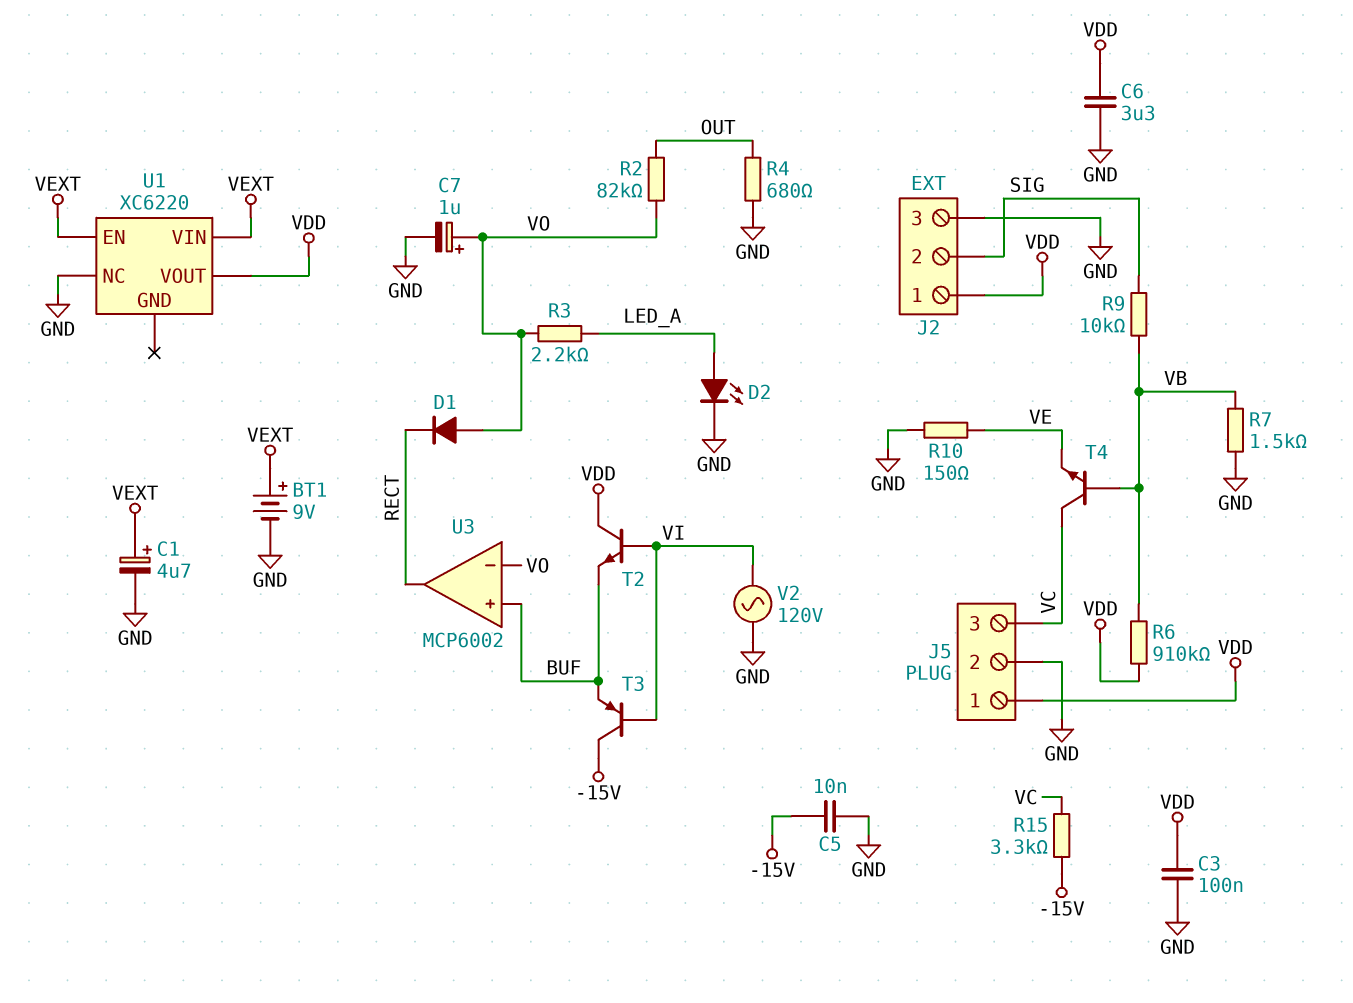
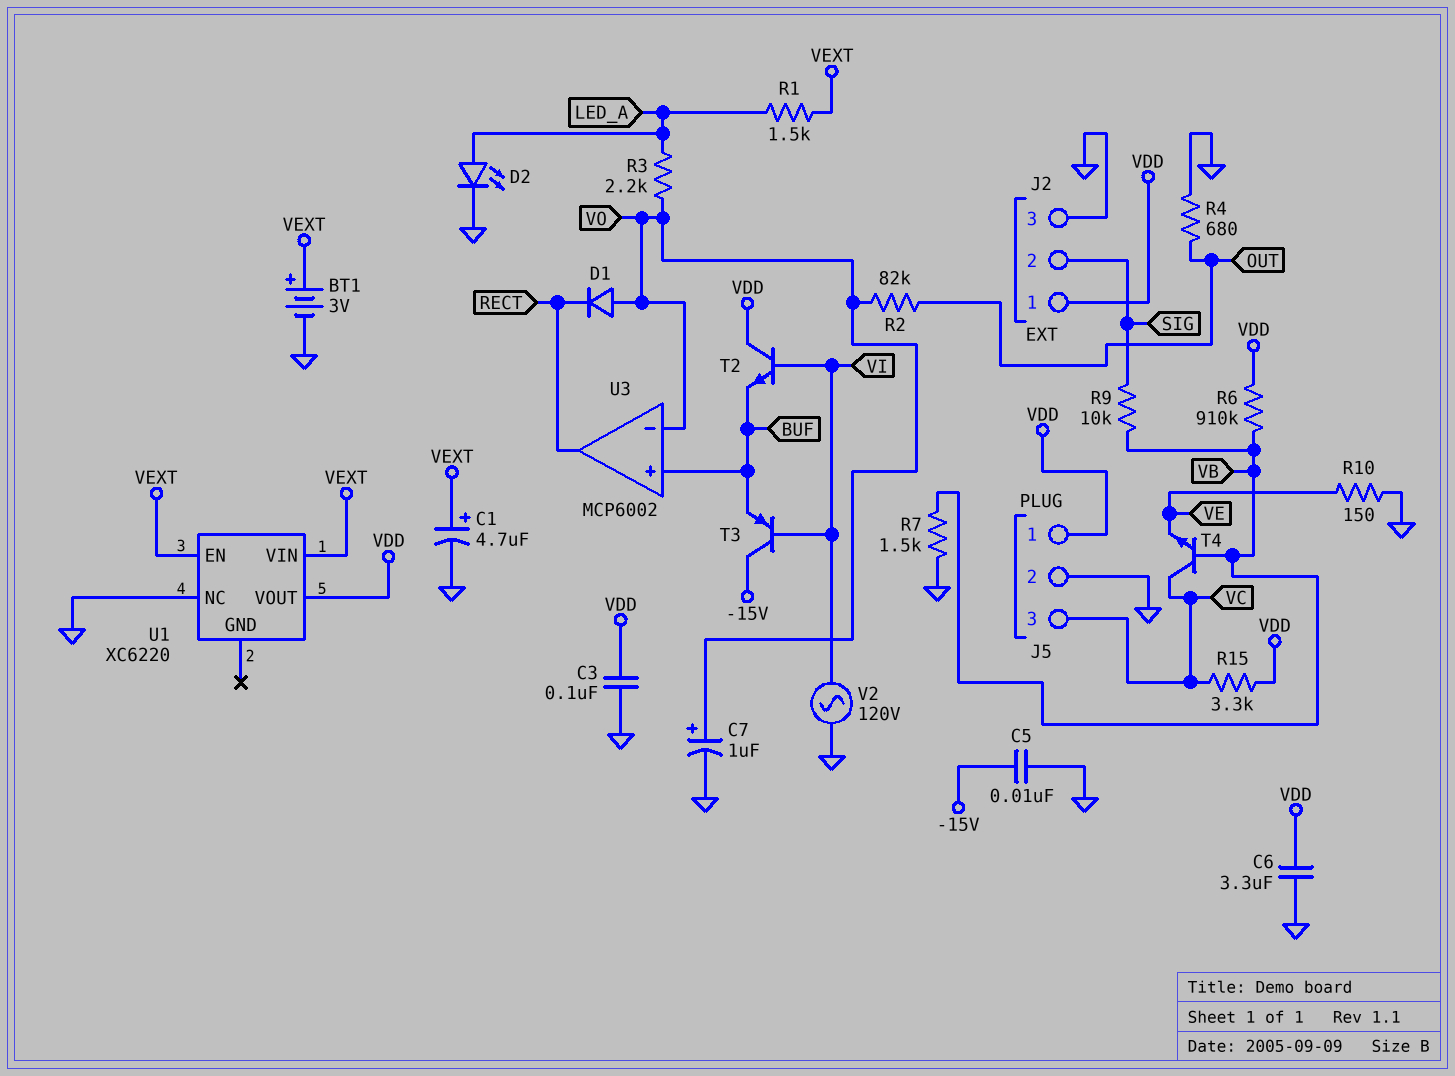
BT1: 9V (plus VEXT, minus GND) -> 3V (plus VEXT, minus GND)
R1: none -> 1.5k (LED_A, VEXT)
R15: 3.3k (-15V, VC) -> 3.3k (VC, VDD)

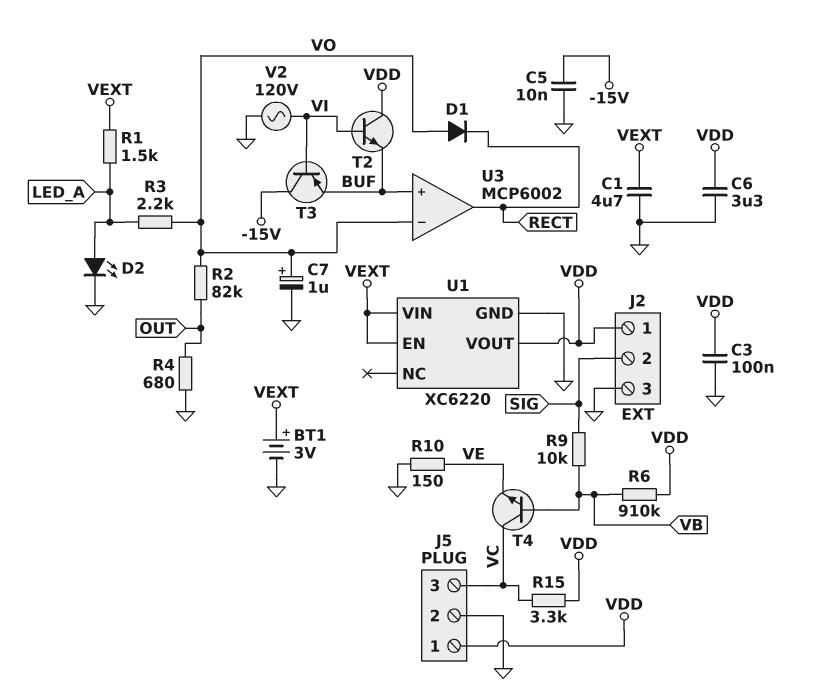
C1: 4.7uF (plus VEXT, minus GND) -> 4.7uF (GND, VEXT)
R7: 1.5k (GND, VB) -> none
U1 pin GND: none -> GND
U1 pin NC: GND -> none

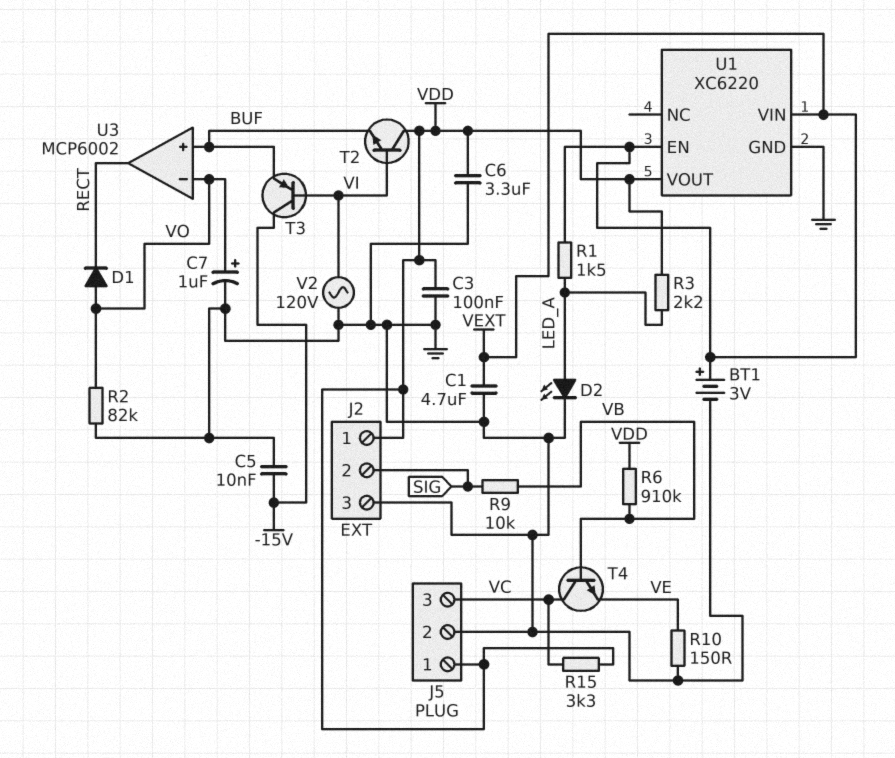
R2: 82k (OUT, VO) -> 82k (GND, VO)
R3: 2.2k (LED_A, VO) -> 2.2k (LED_A, VDD)
R4: 680 (GND, OUT) -> none

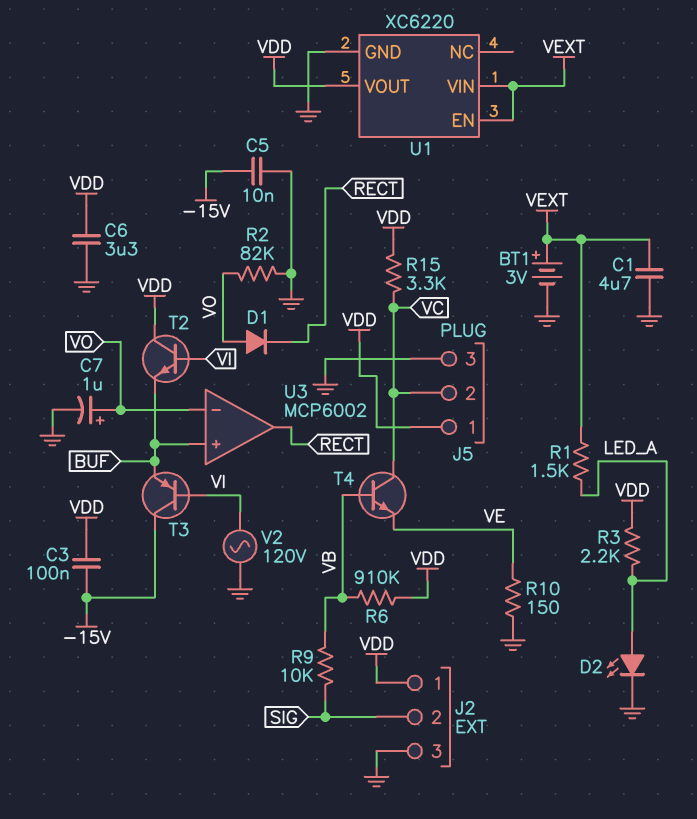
C3: 100nF (GND, VDD) -> 100nF (-15V, VDD)
J5 pin 2: GND -> VC
J5 pin 3: VC -> GND

